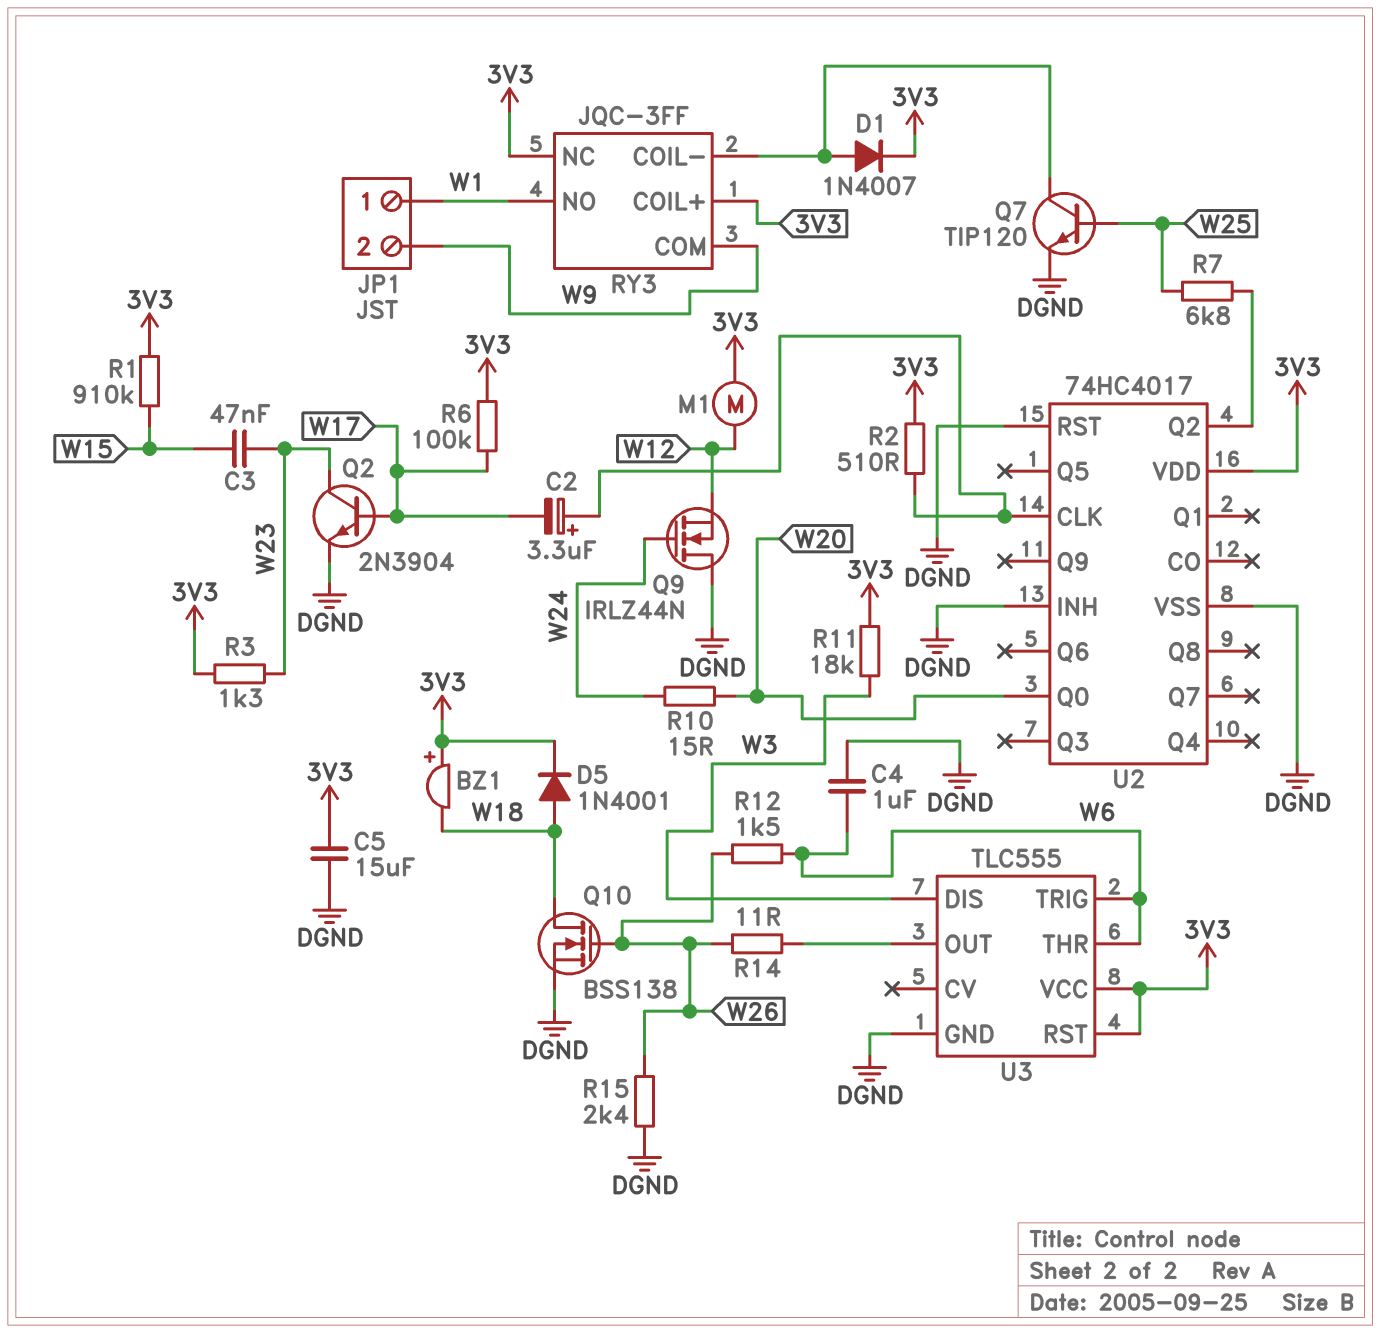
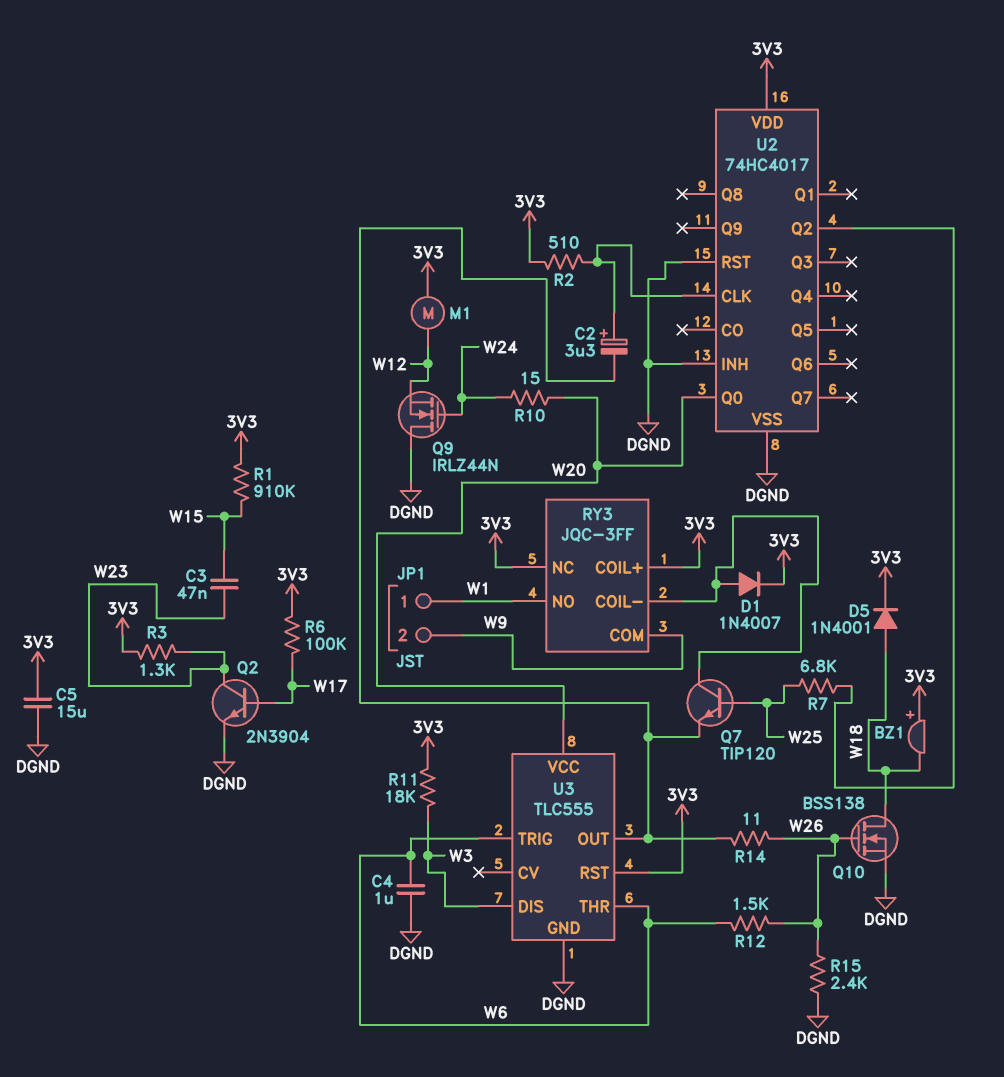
C2: 3.3uF (plus U2/CLK, minus W17) -> 3.3uF (plus U2/CLK, minus U3/OUT)
Q7: NPN TIP120 (B W25, C RY3/COIL-, E DGND) -> NPN TIP120 (B W25, C RY3/COIL-, E U3/OUT)
U3 pin VCC: 3V3 -> W20

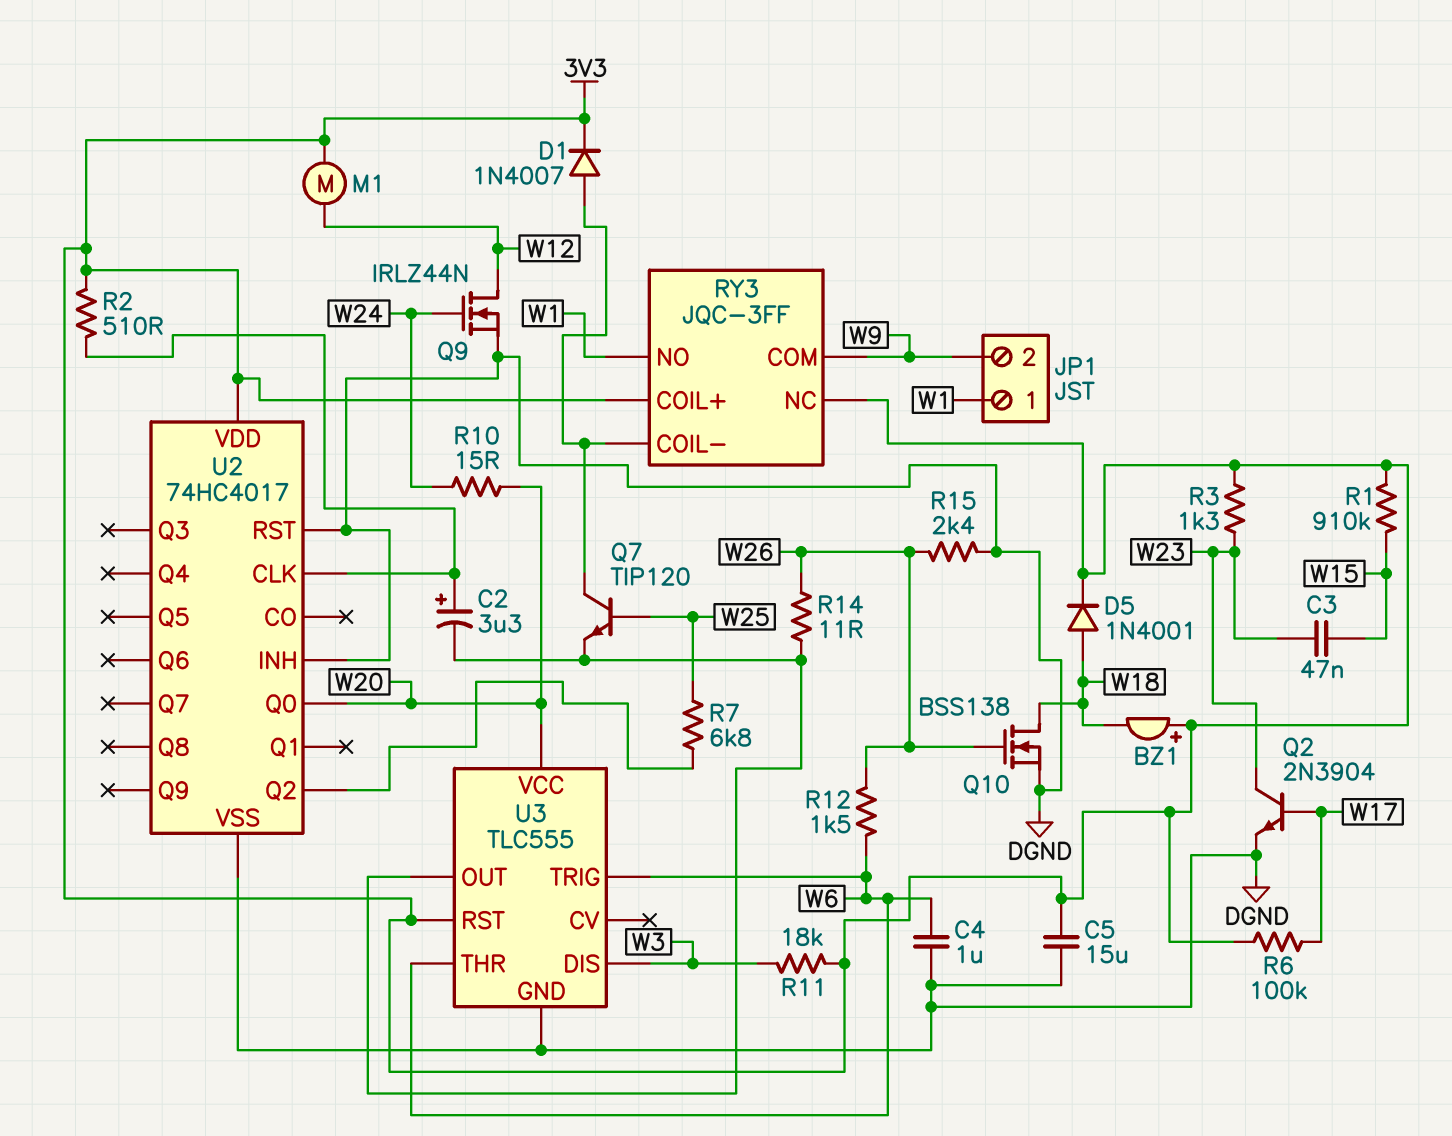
Q9: NMOS IRLZ44N (G W24, D DGND, S W12) -> NMOS IRLZ44N (G W24, D W12, S DGND)

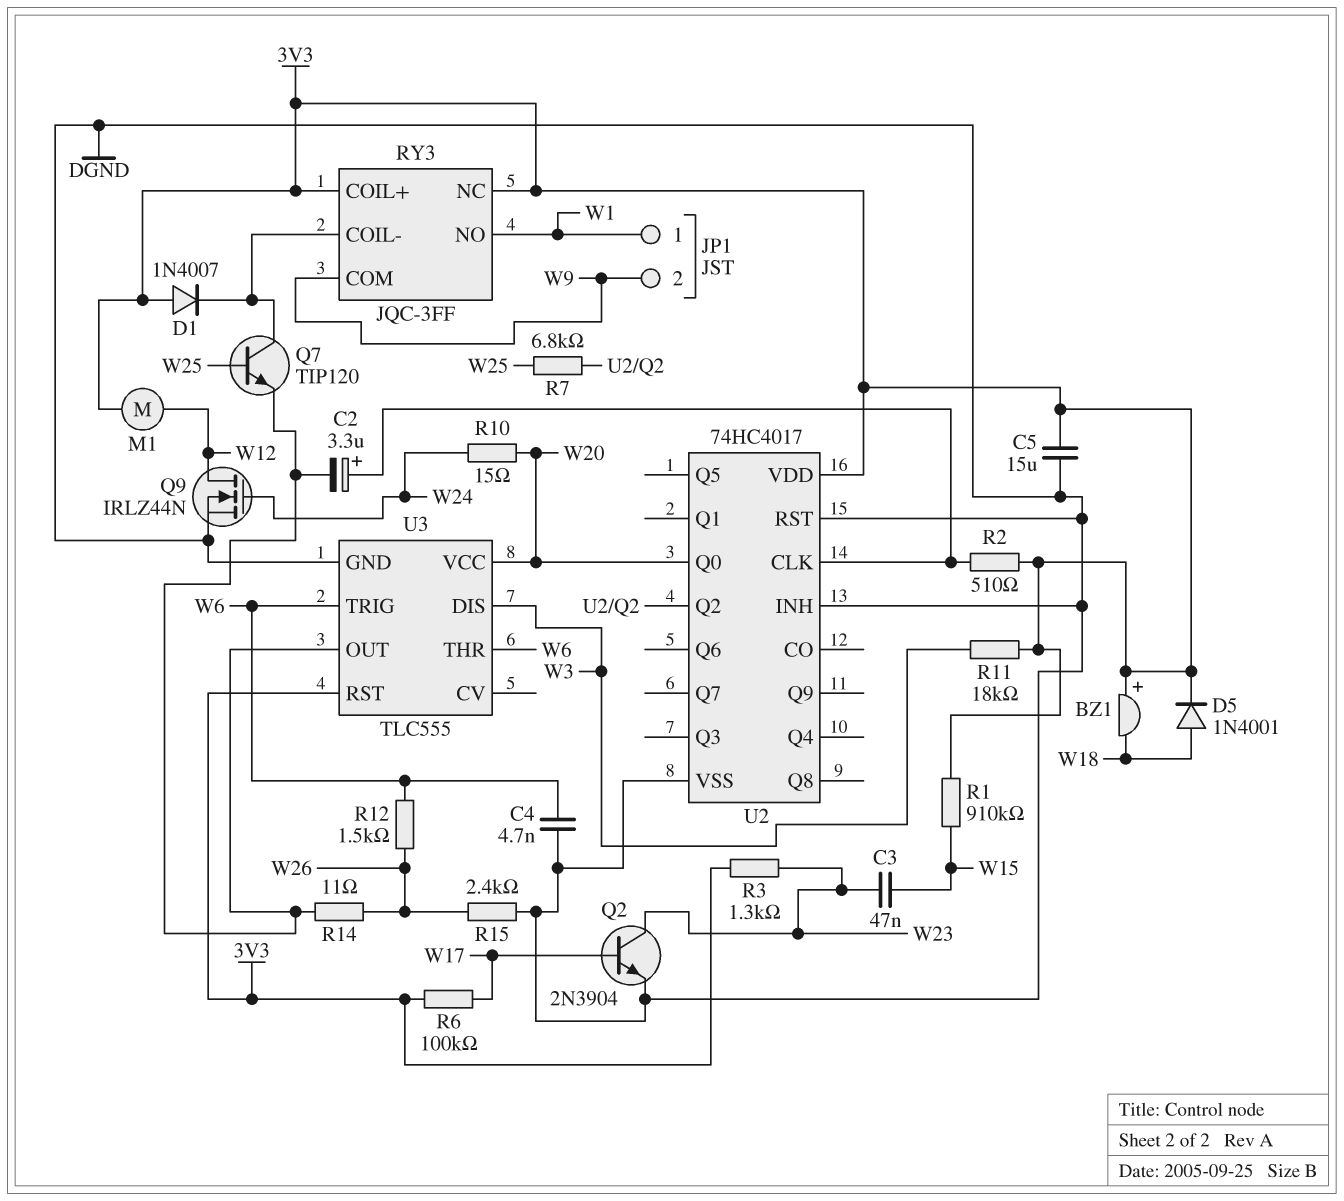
C4: 1uF (DGND, W6) -> 4.7nF (DGND, W6)
D1: diode 1N4007 (A RY3/COIL-, K 3V3) -> diode 1N4007 (A 3V3, K RY3/COIL-)
Q10: NMOS BSS138 (G W26, D W18, S DGND) -> none

